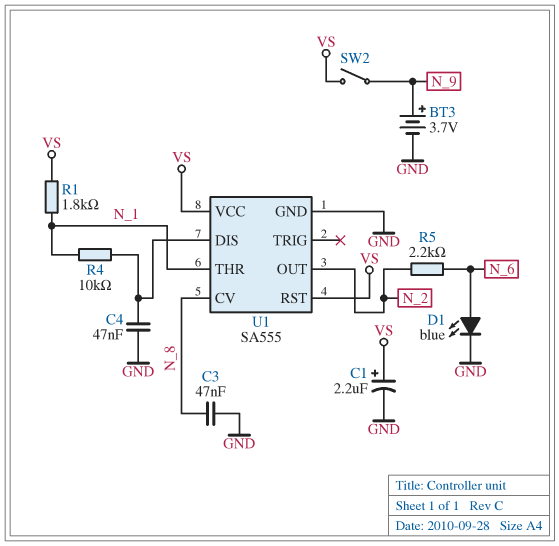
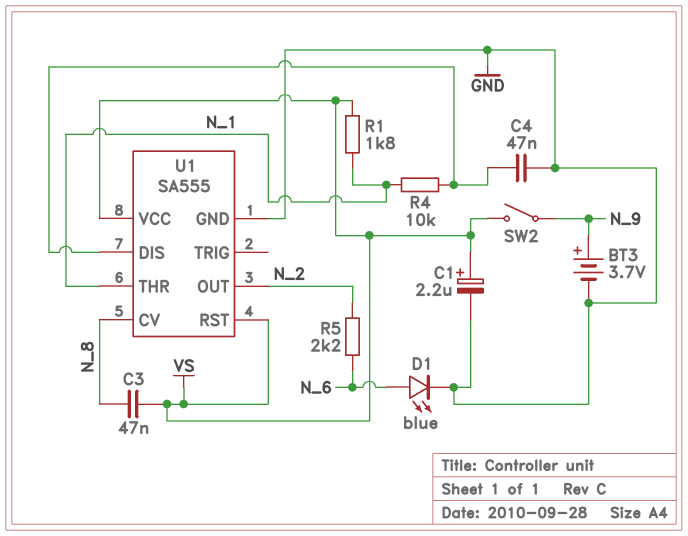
C3: 47nF (GND, N_8) -> 47nF (N_8, VS)

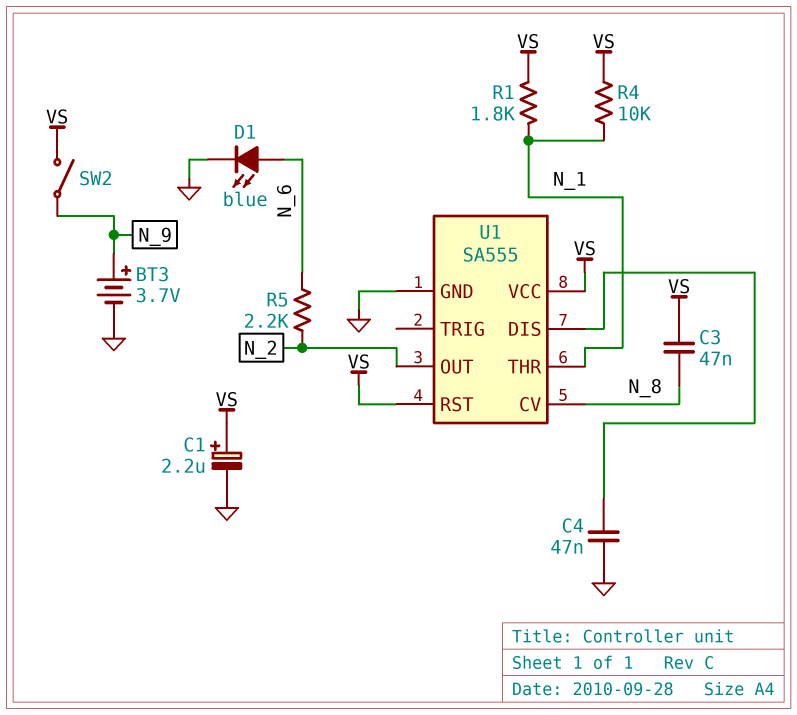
R4: 10k (N_1, U1/DIS) -> 10k (N_1, VS)

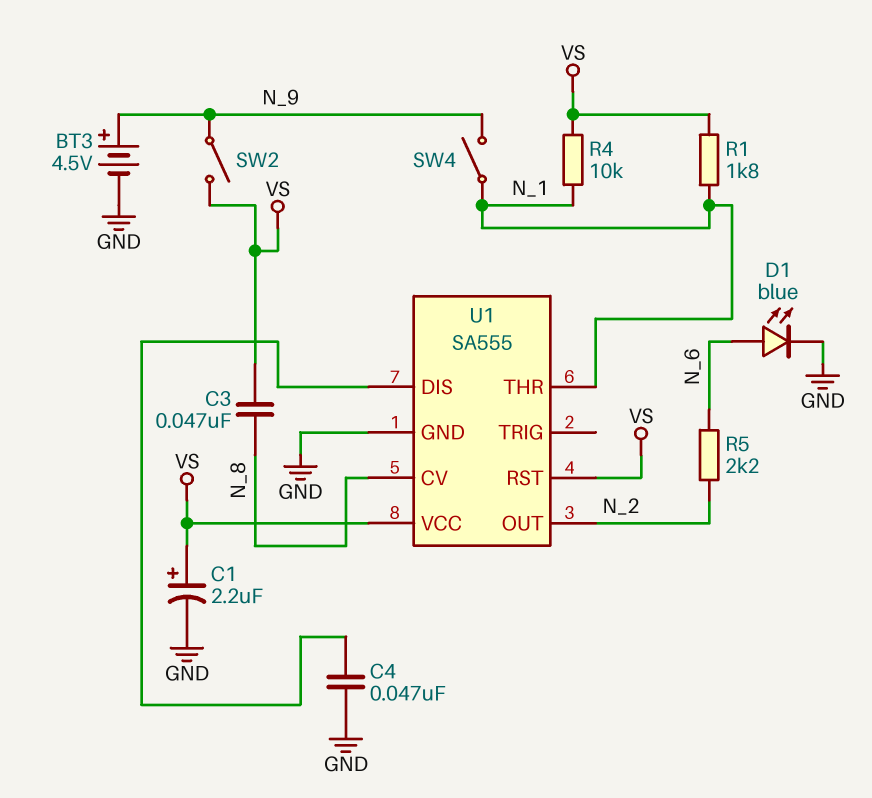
BT3: 3.7V (plus N_9, minus GND) -> 4.5V (plus N_9, minus GND)
SW4: none -> switch (N_1, N_9)

